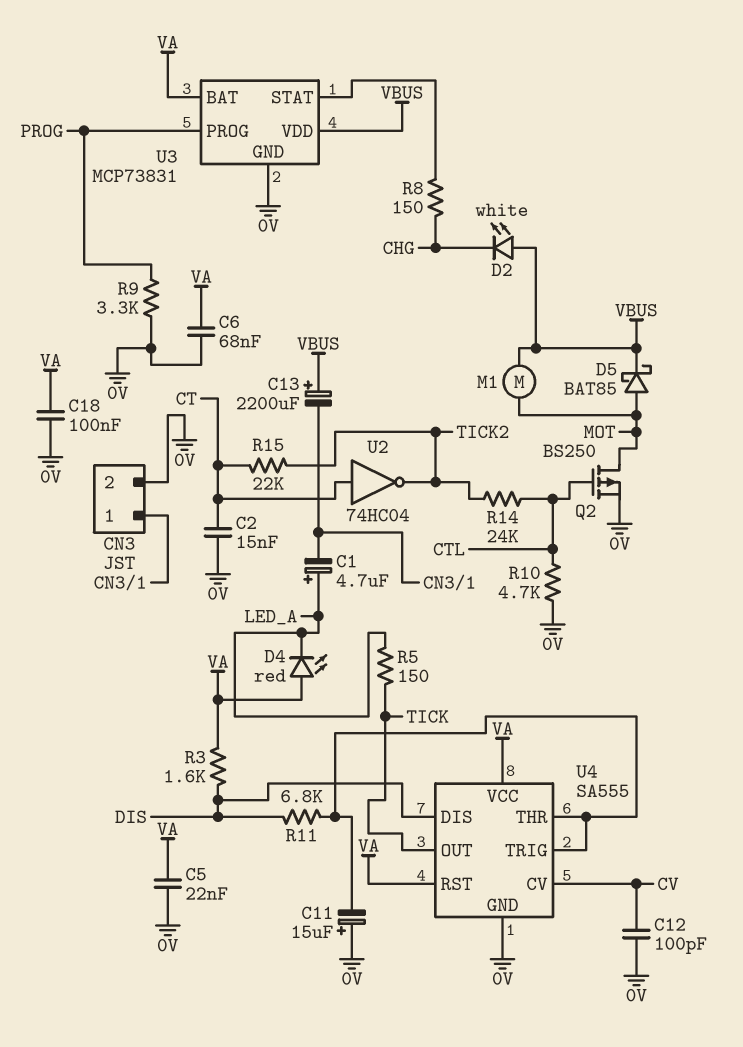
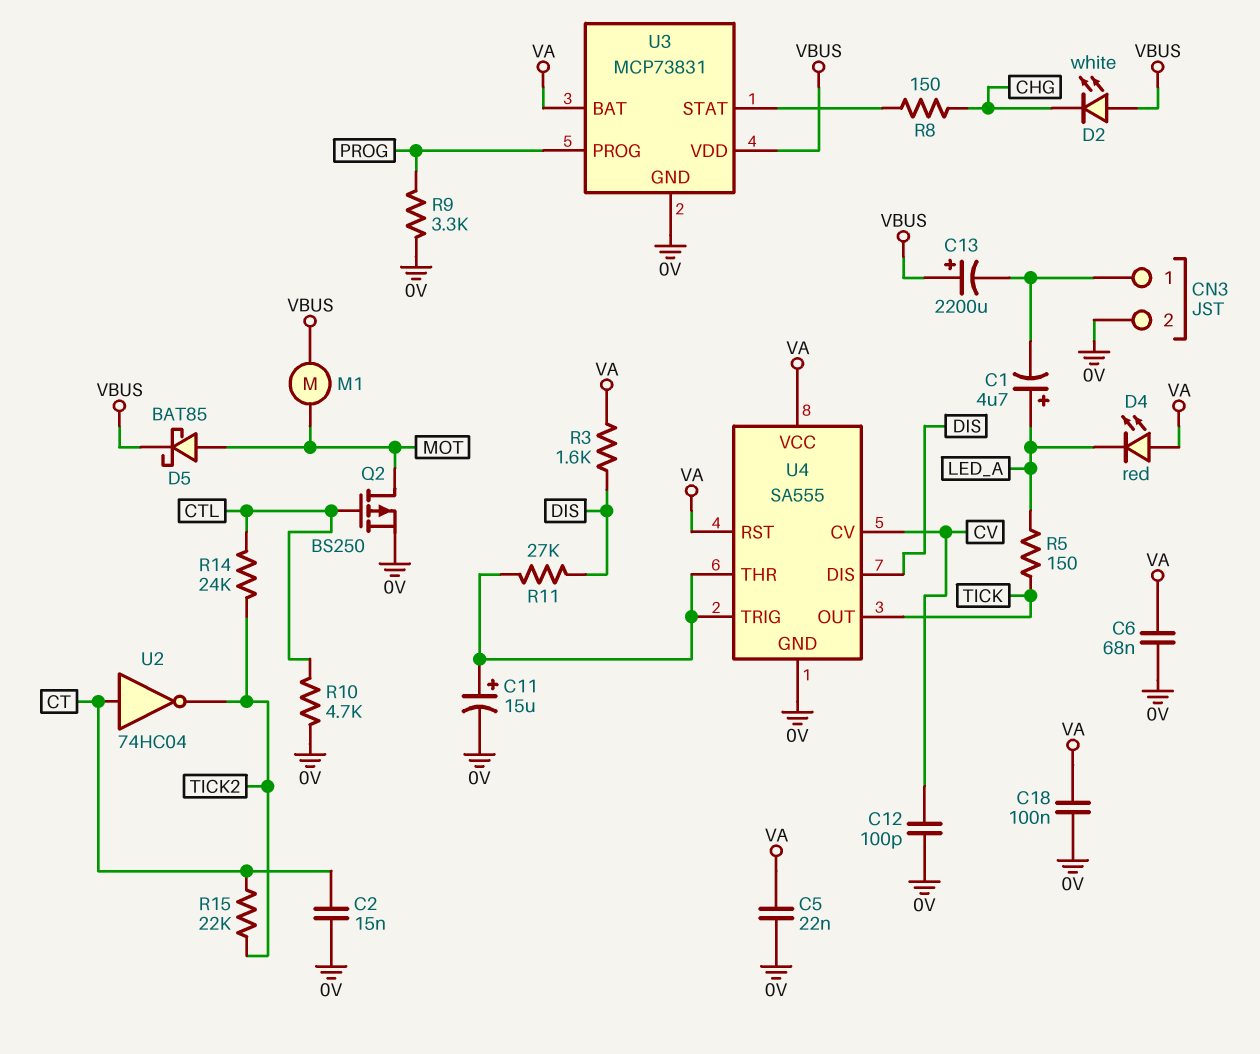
C11: 15uF (plus 0V, minus U4/THR) -> 15uF (plus U4/THR, minus 0V)
R11: 6.8k (DIS, U4/THR) -> 27k (DIS, U4/THR)

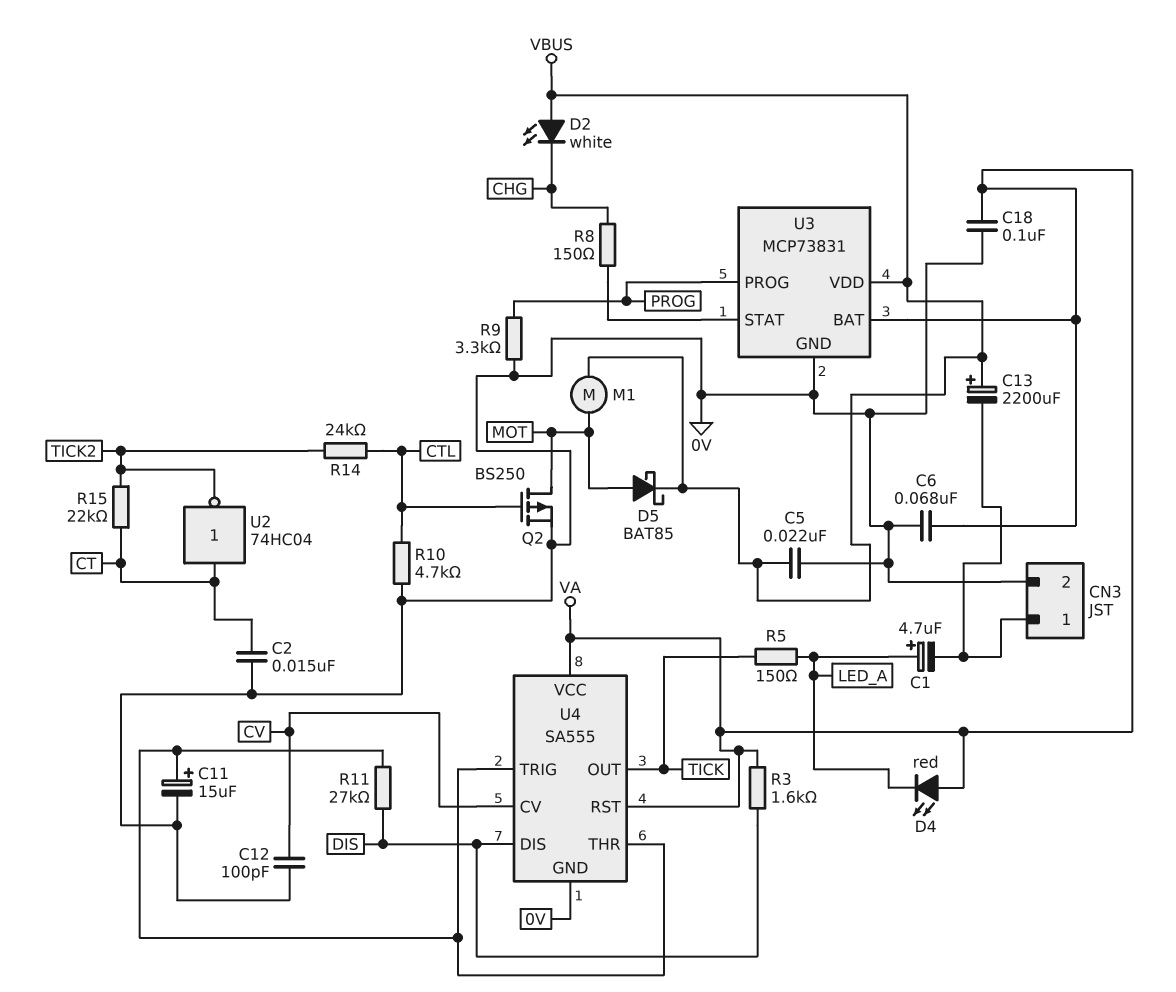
C5: 22nF (0V, VA) -> 22nF (0V, VBUS)

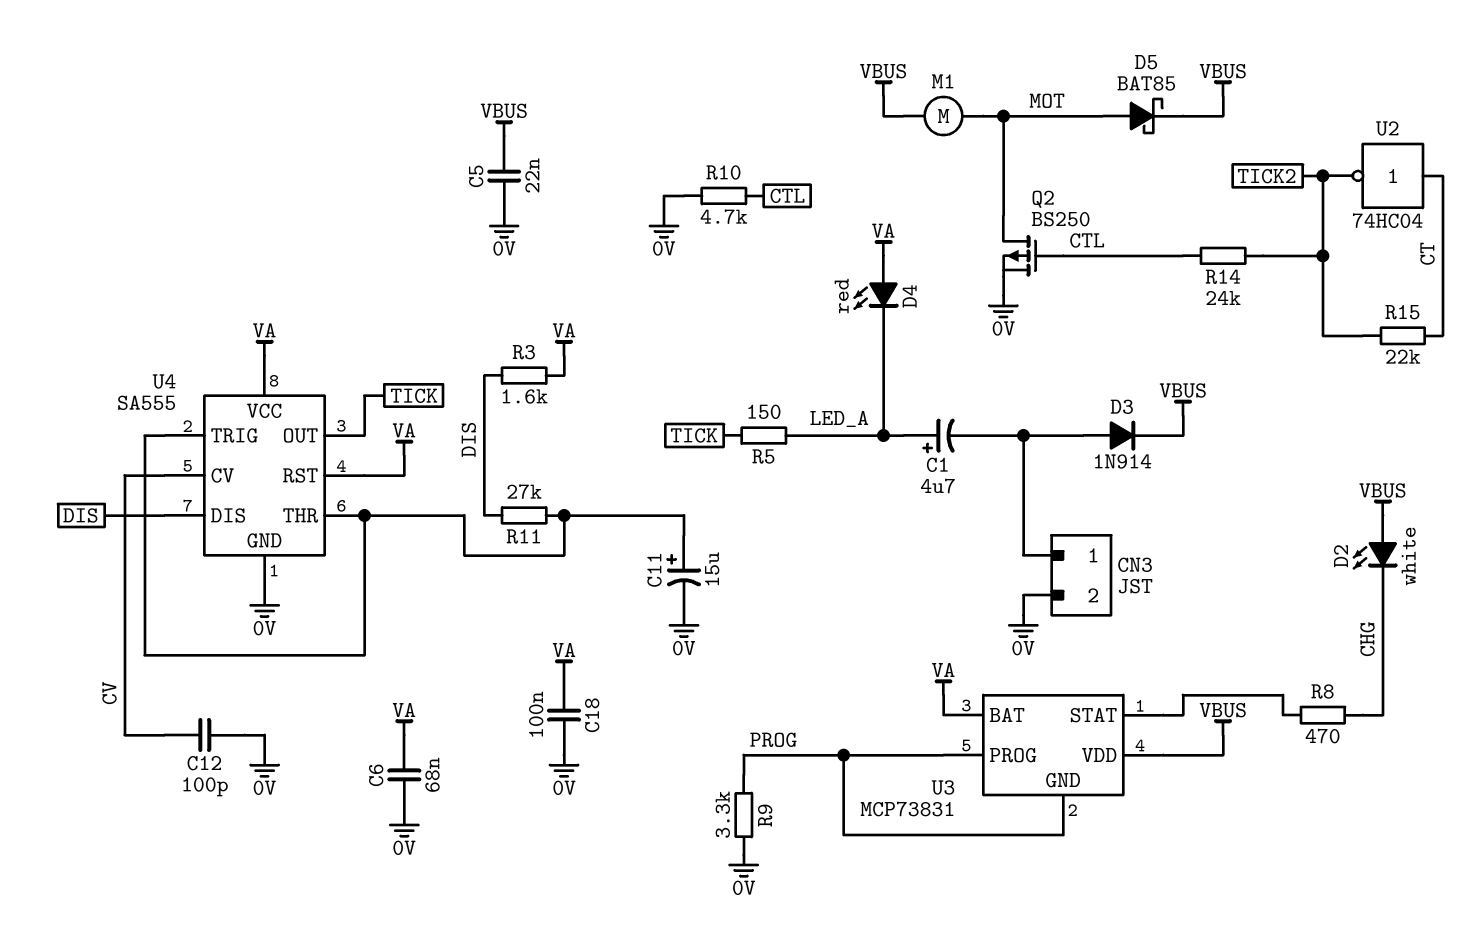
C2: 15nF (0V, CT) -> none
C13: 2200uF (plus VBUS, minus CN3/1) -> none
D3: none -> diode 1N914 (A CN3/1, K VBUS)
R8: 150 (CHG, U3/STAT) -> 470 (CHG, U3/STAT)
U3 pin GND: 0V -> PROG

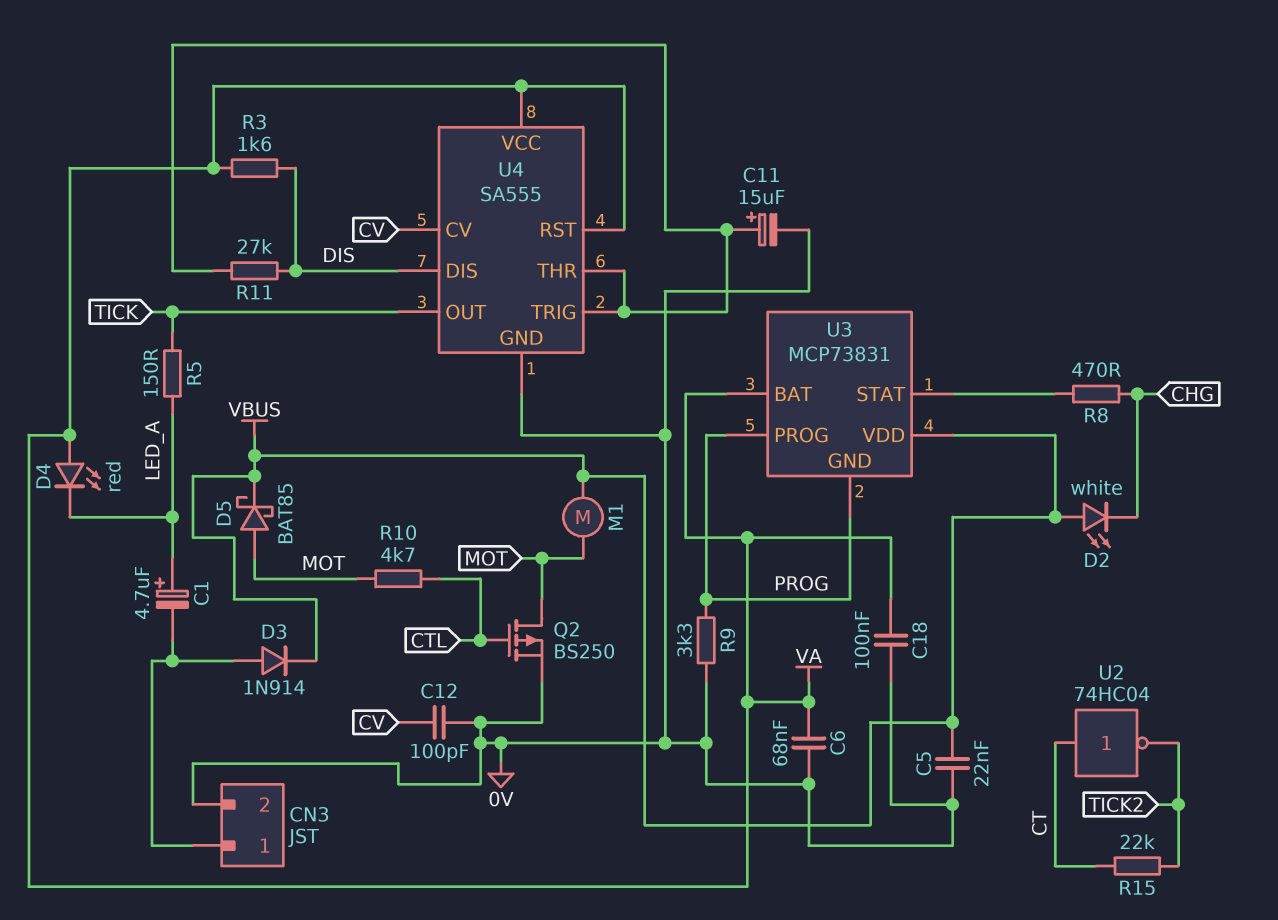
R10: 4.7k (0V, CTL) -> 4.7k (CTL, MOT)
R14: 24k (CTL, TICK2) -> none

